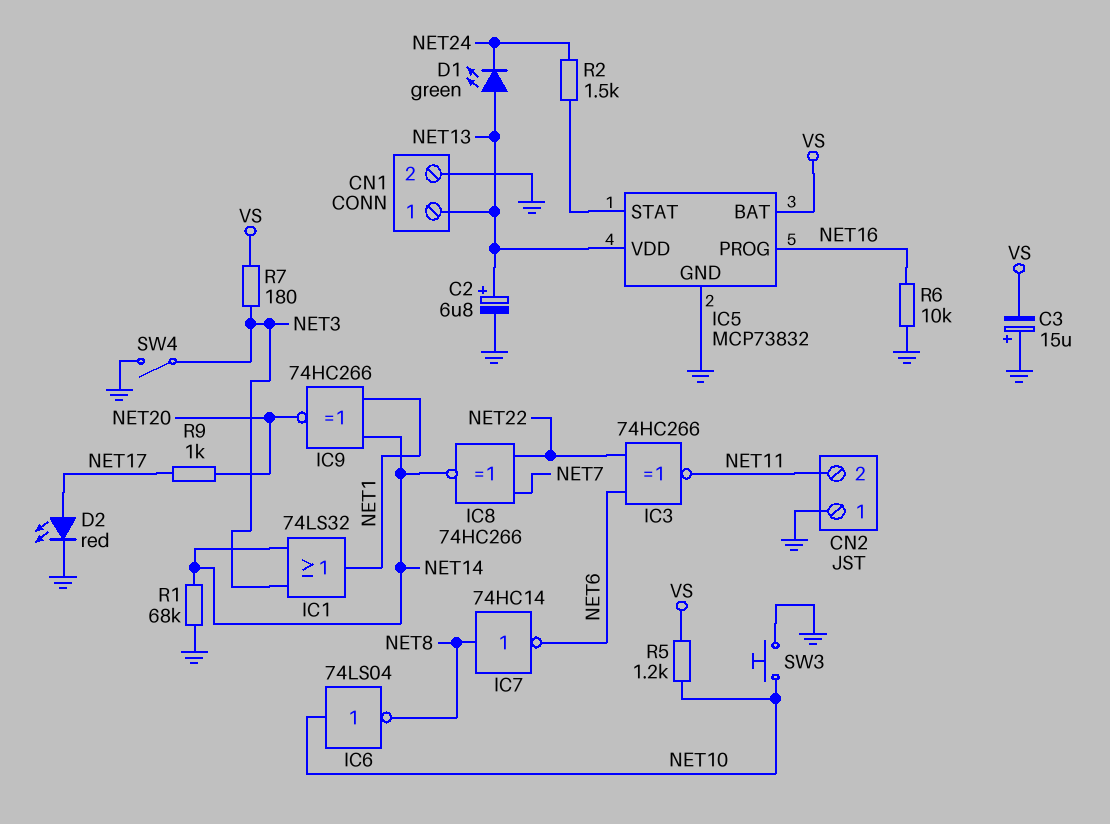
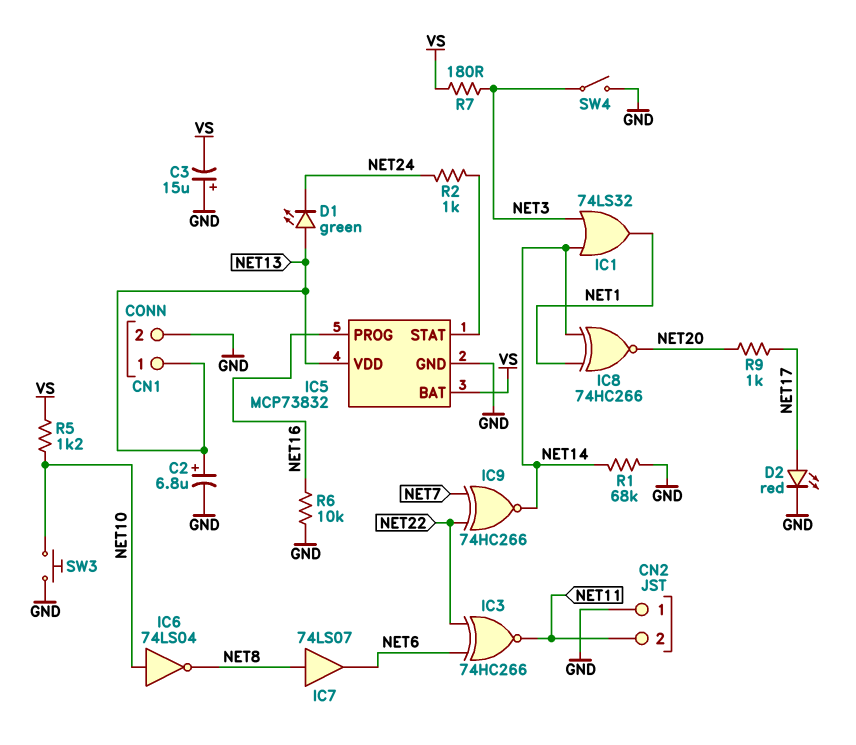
IC7: NOT 74HC14 (in NET8, out NET6) -> buffer 74LS07 (in NET8, out NET6)
IC8: XNOR 74HC266 (in NET7, in NET22, out NET14) -> XNOR 74HC266 (in NET1, in NET14, out NET20)
IC9: XNOR 74HC266 (in NET1, in NET14, out NET20) -> XNOR 74HC266 (in NET7, in NET22, out NET14)
R2: 1.5k (IC5/STAT, NET24) -> 1k (IC5/STAT, NET24)

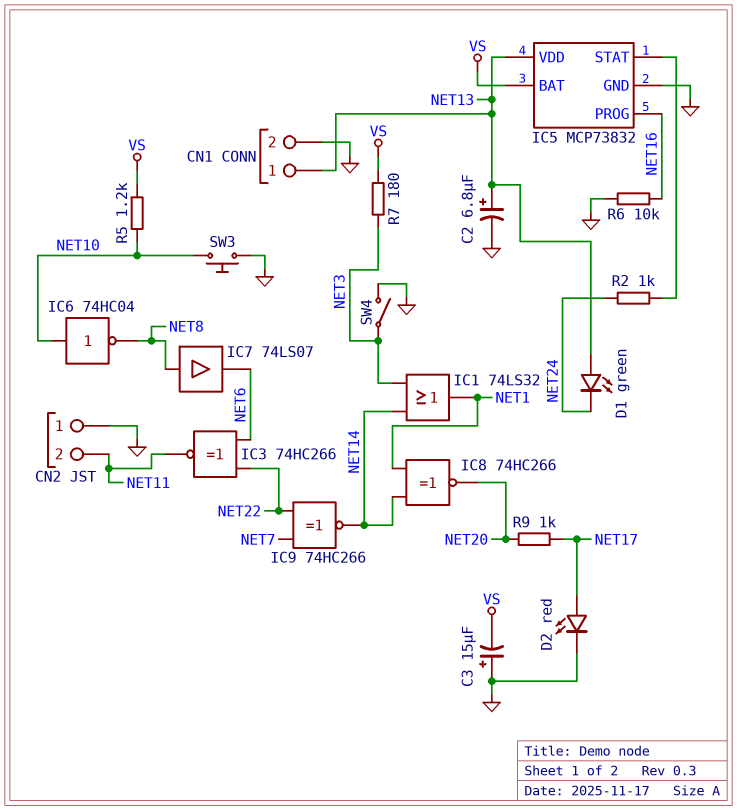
IC6: NOT 74LS04 (in NET10, out NET8) -> NOT 74HC04 (in NET10, out NET8)
R1: 68k (GND, NET14) -> none

